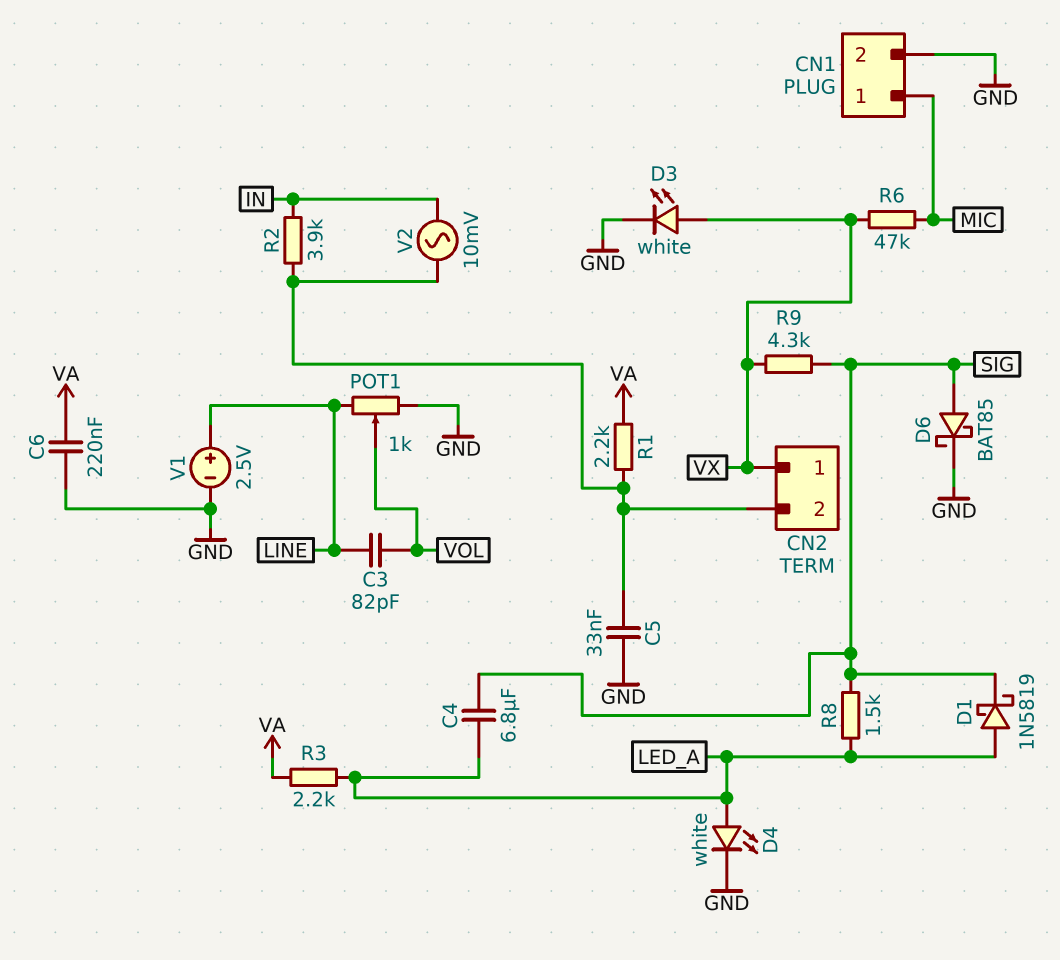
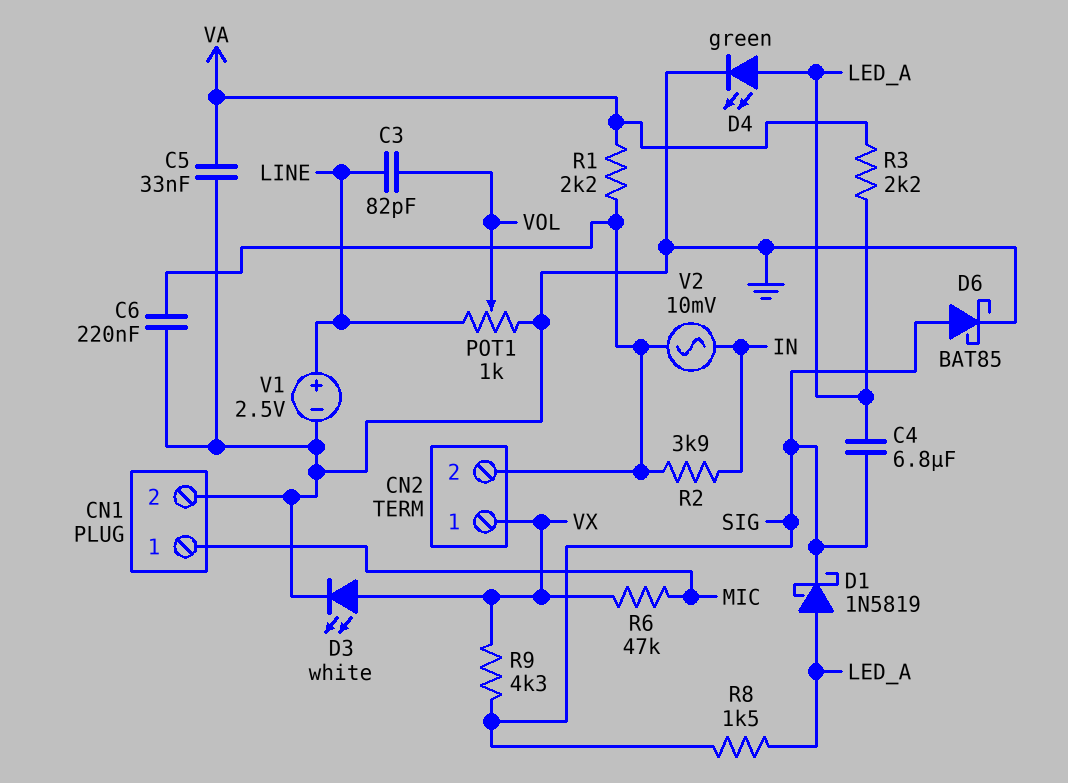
C5: 33nF (CN2/2, GND) -> 33nF (GND, VA)
C6: 220nF (GND, VA) -> 220nF (CN2/2, GND)
D4: LED white (A LED_A, K GND) -> LED green (A LED_A, K GND)

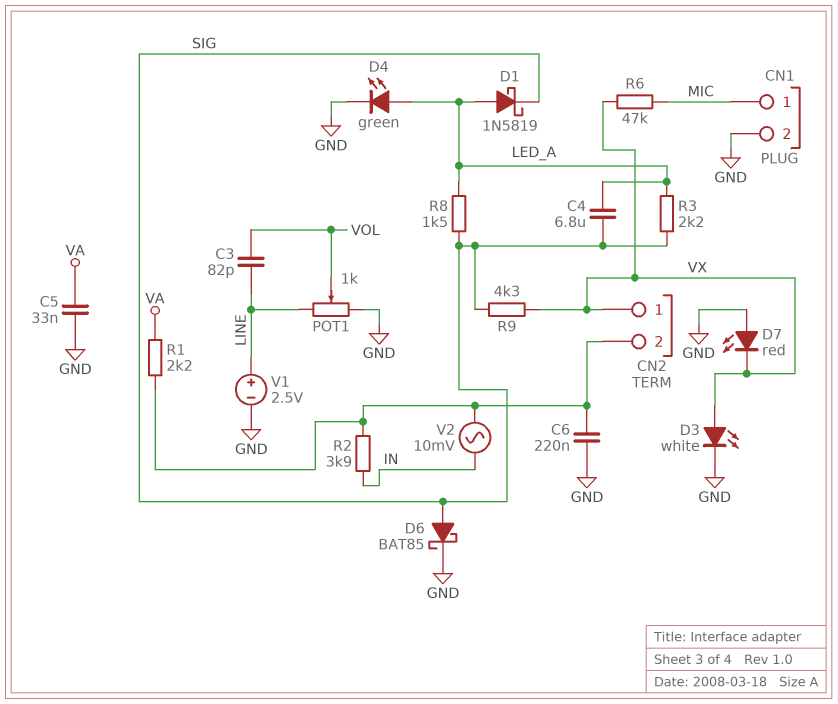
D7: none -> LED red (A GND, K VX)
R3: 2.2k (LED_A, VA) -> 2.2k (LED_A, SIG)

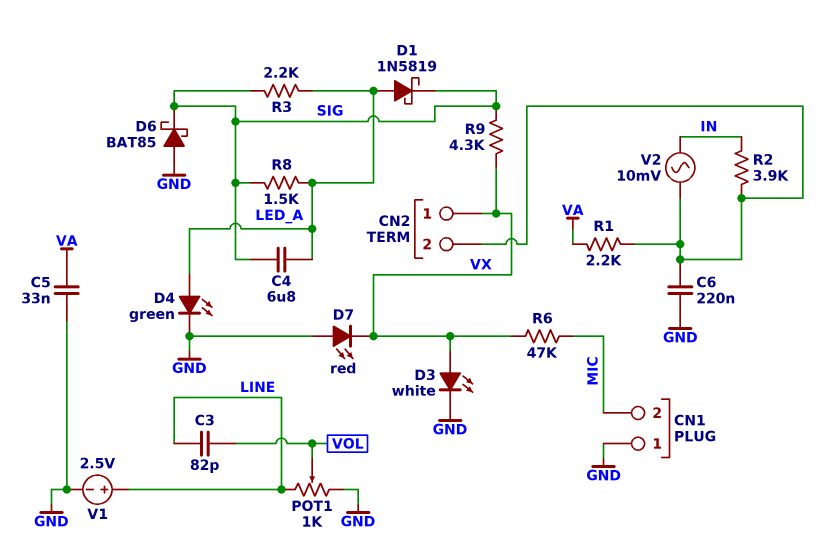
CN1 pin 1: MIC -> GND
CN1 pin 2: GND -> MIC
D6: schottky BAT85 (A SIG, K GND) -> schottky BAT85 (A GND, K SIG)

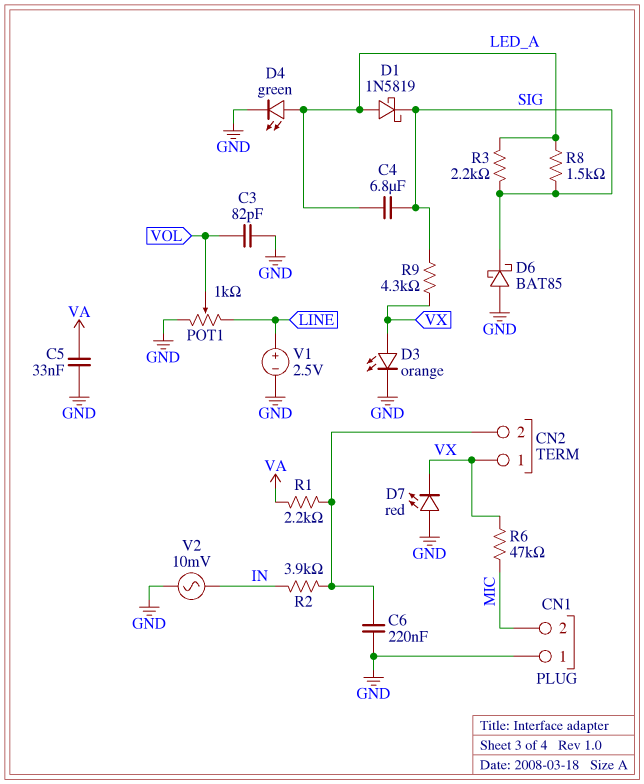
C3: 82pF (LINE, VOL) -> 82pF (GND, VOL)
D3: LED white (A VX, K GND) -> LED orange (A VX, K GND)
V2: AC 10mV (CN2/2, IN) -> AC 10mV (GND, IN)

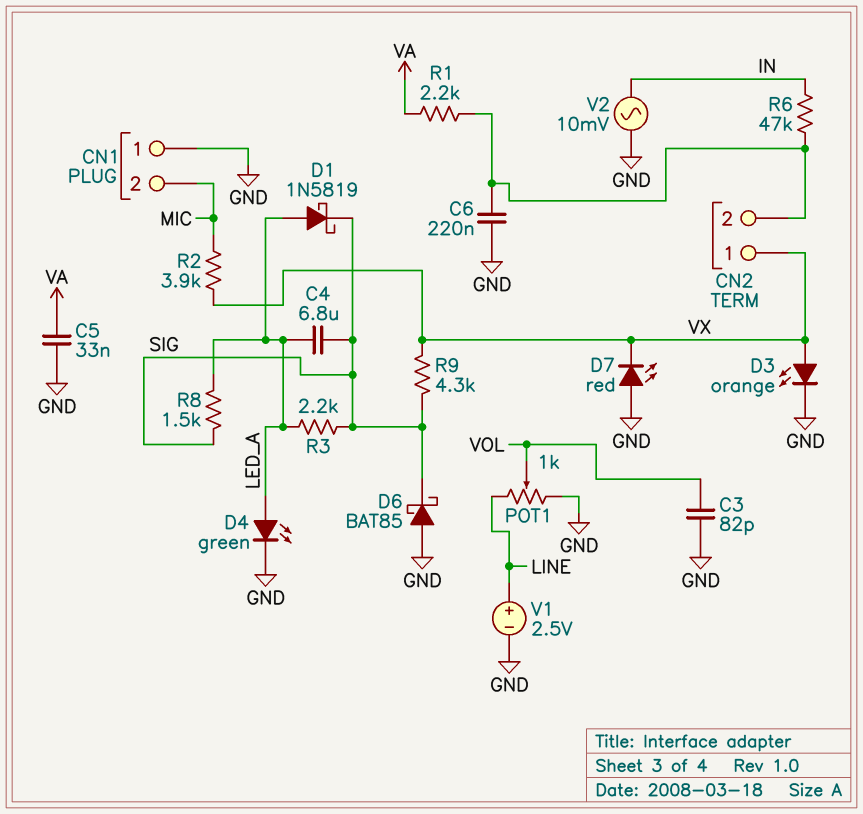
R2: 3.9k (CN2/2, IN) -> 3.9k (MIC, VX)
R6: 47k (MIC, VX) -> 47k (CN2/2, IN)

